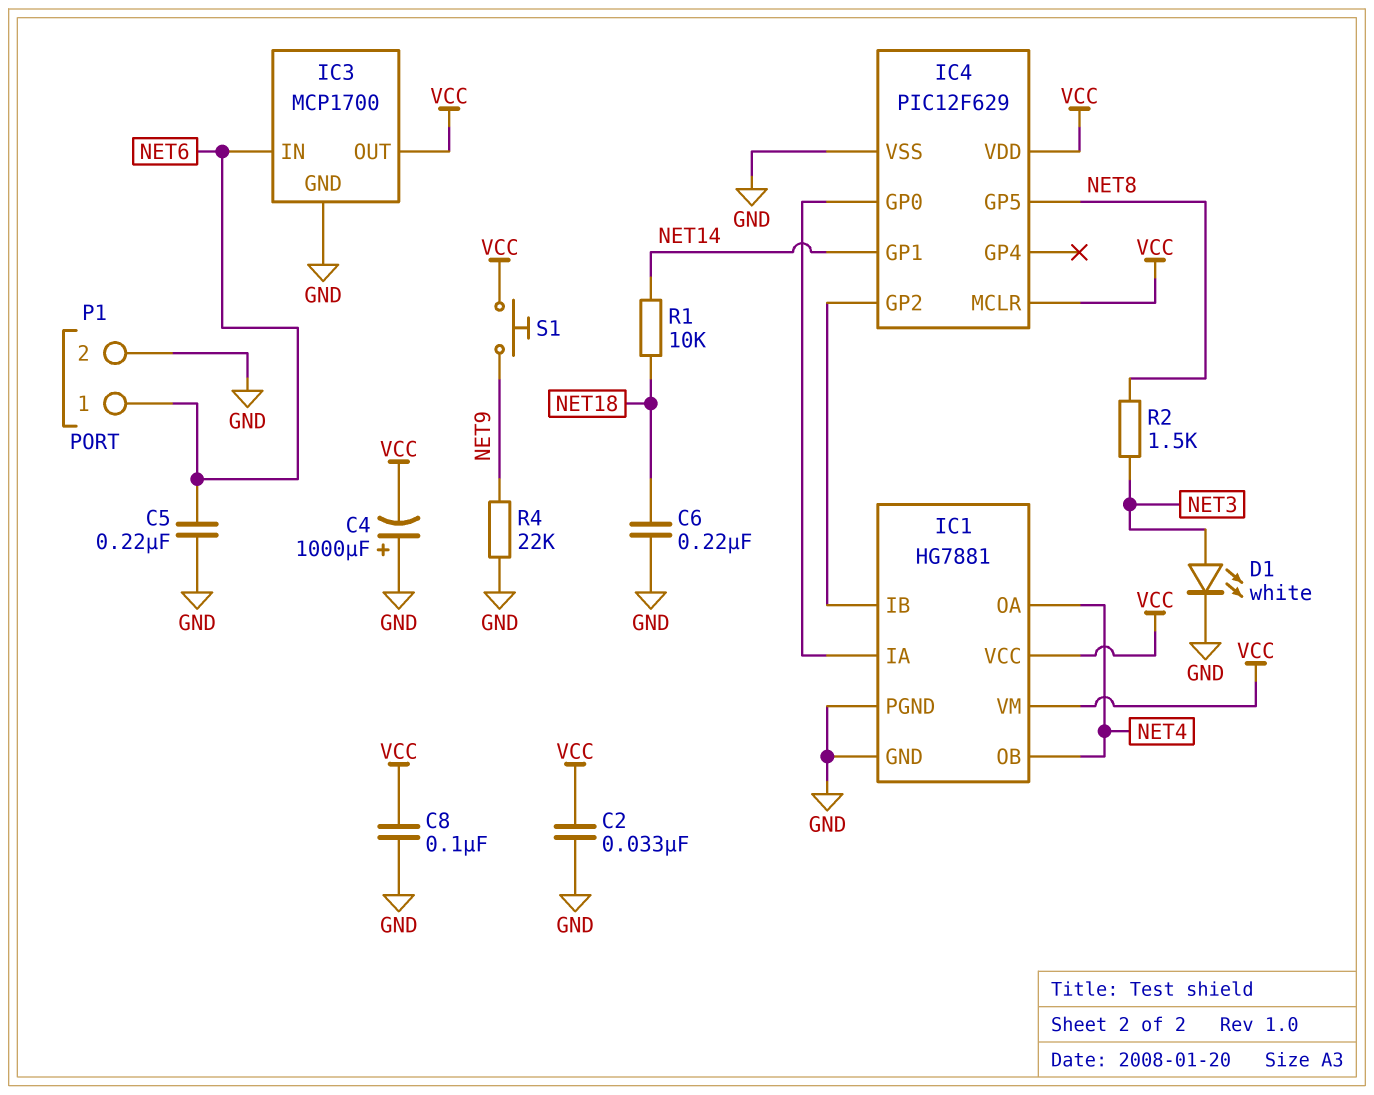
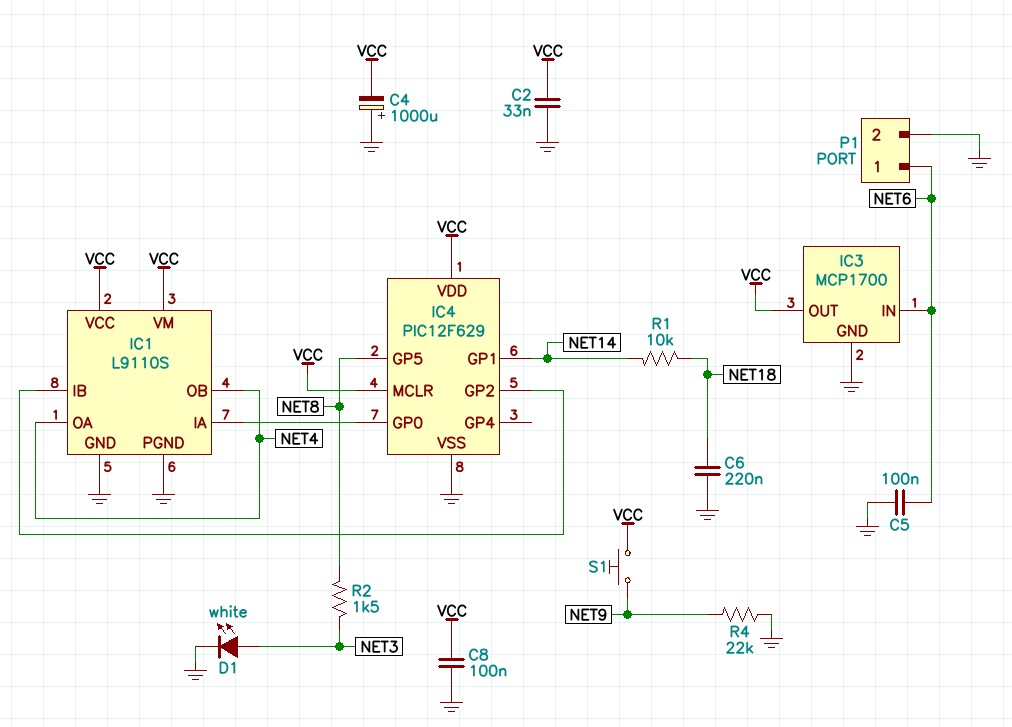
C5: 220nF (GND, NET6) -> 100nF (GND, NET6)
IC1: HG7881 -> L9110S

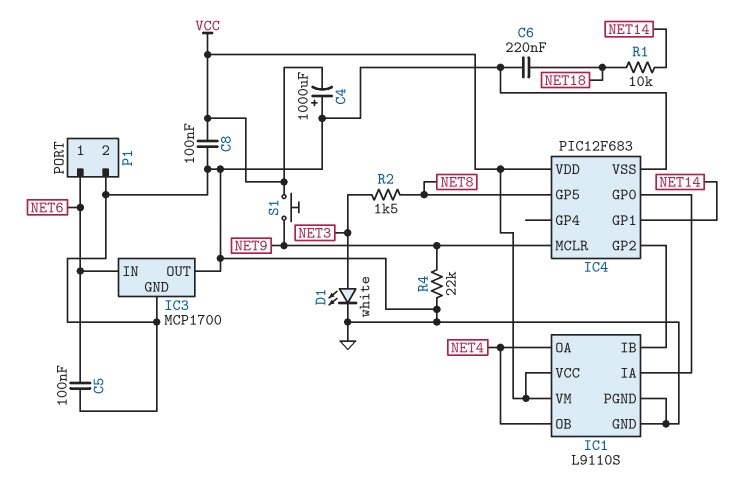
C2: 33nF (GND, VCC) -> none
IC3 pin OUT: VCC -> GND
IC4: PIC12F629 -> PIC12F683
IC4 pin MCLR: VCC -> NET9

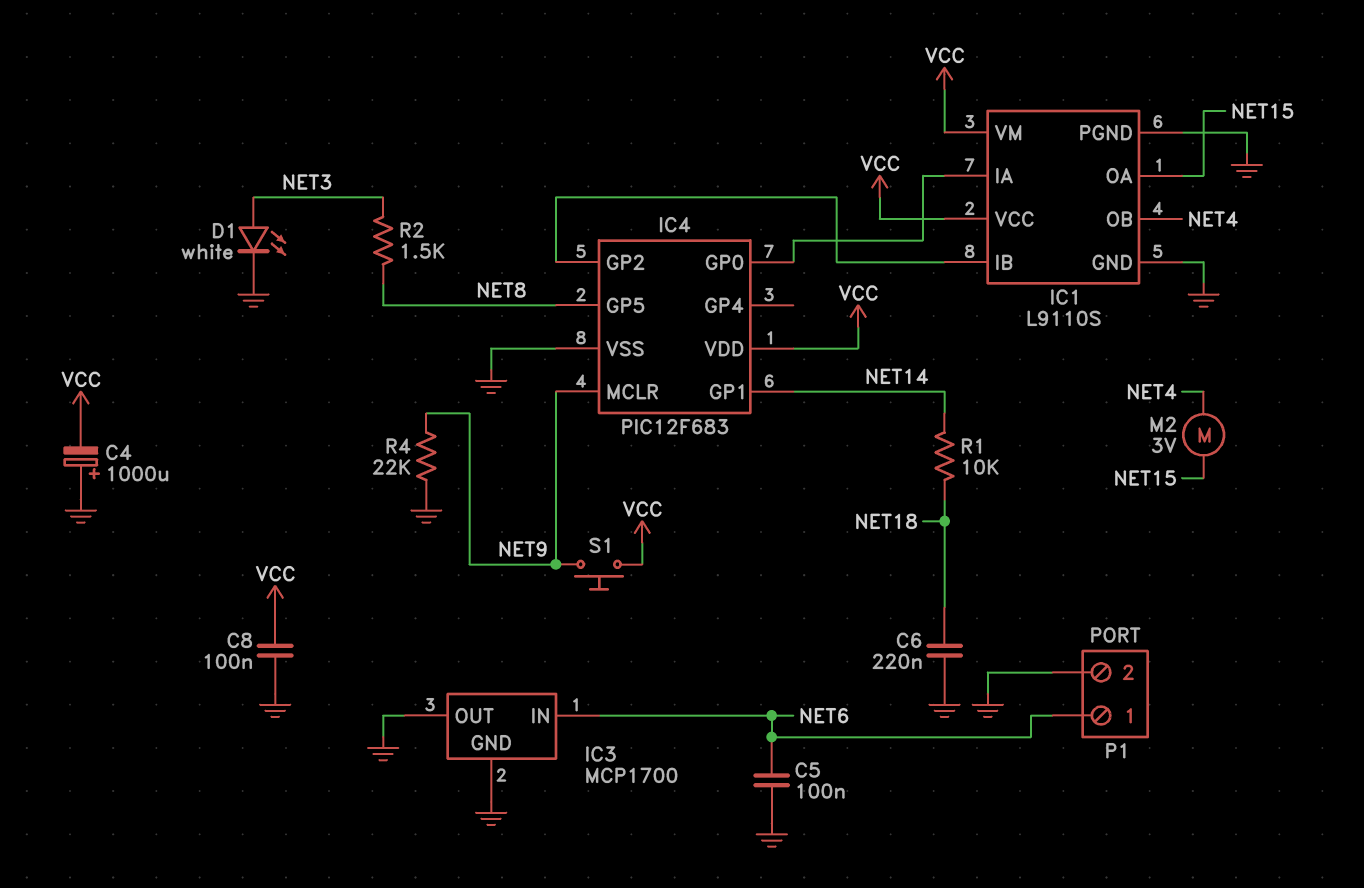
IC1 pin OA: NET4 -> NET15
M2: none -> motor 3V (NET4, NET15)

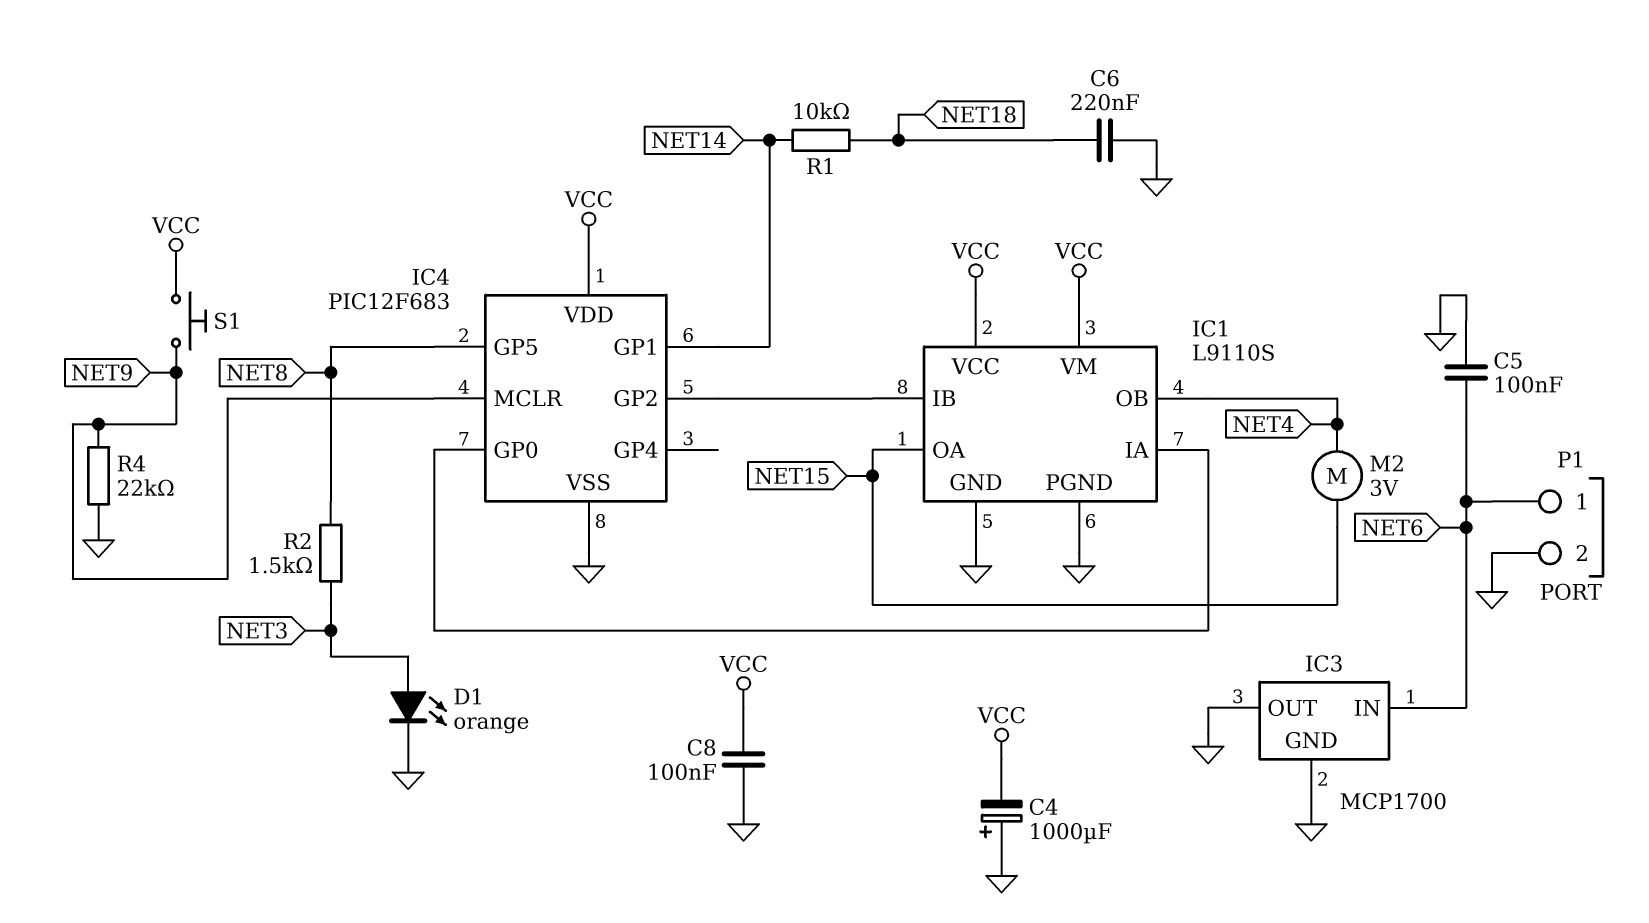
D1: LED white (A NET3, K GND) -> LED orange (A NET3, K GND)

